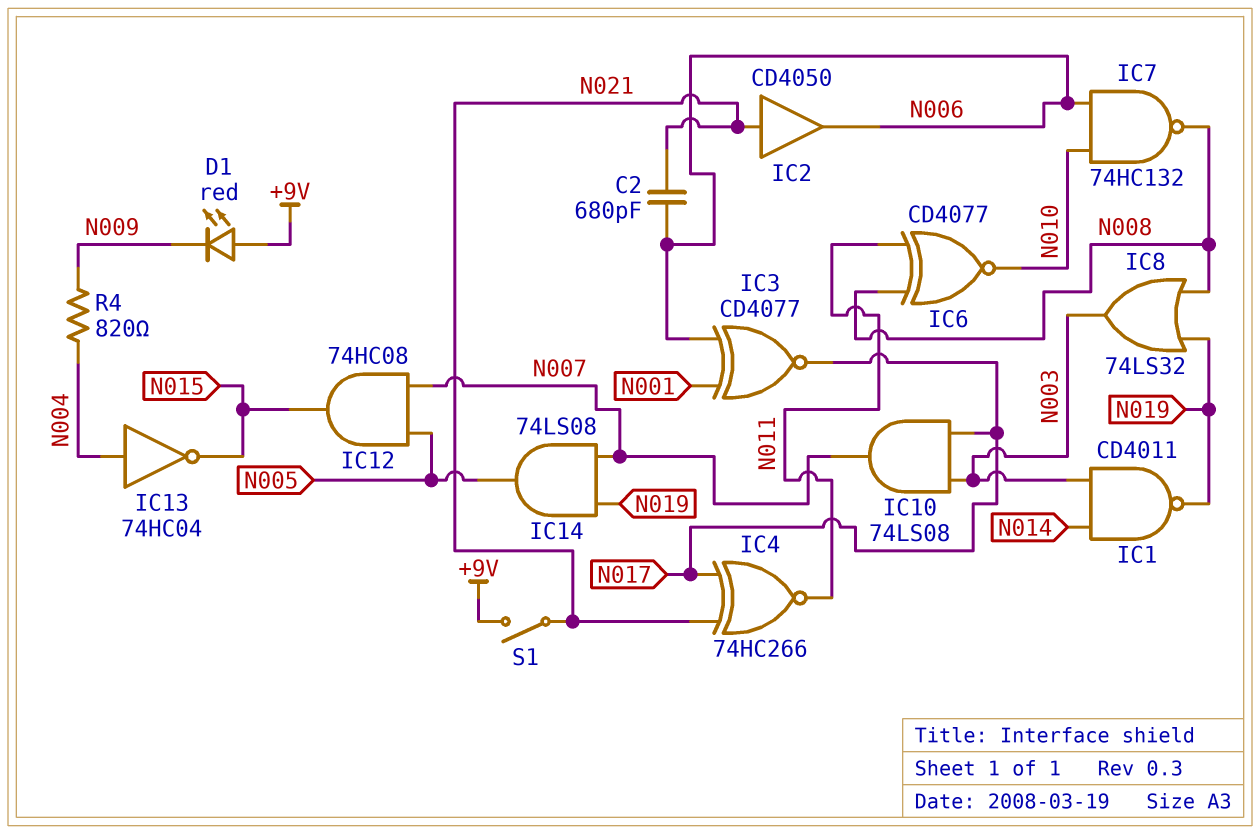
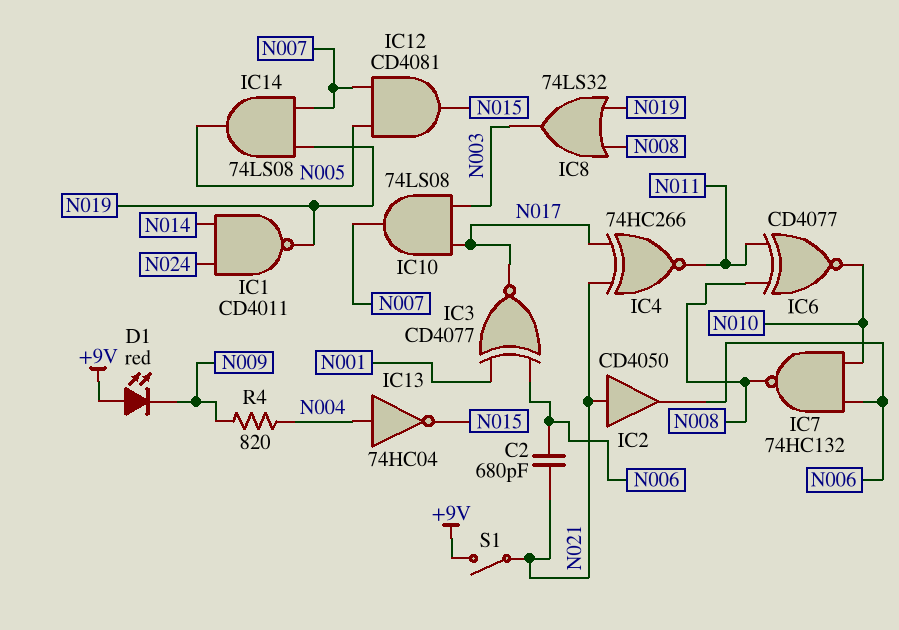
IC1: NAND CD4011 (in N003, in N014, out N019) -> NAND CD4011 (in N014, in N024, out N019)
IC12: AND 74HC08 (in N005, in N007, out N015) -> AND CD4081 (in N005, in N007, out N015)

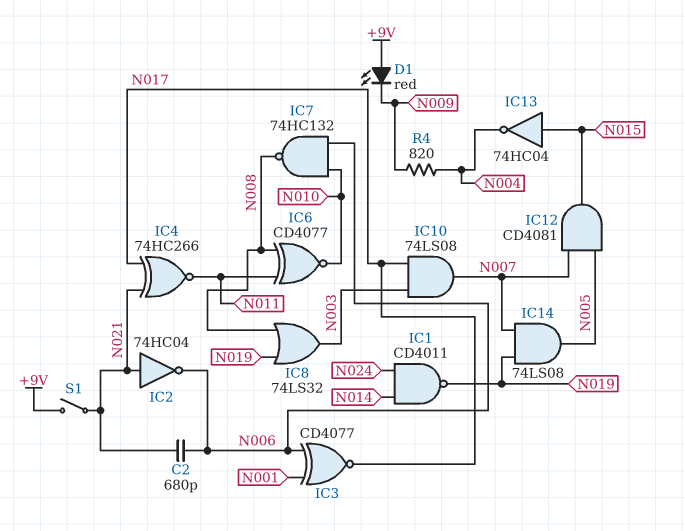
IC2: buffer CD4050 (in N021, out N006) -> NOT 74HC04 (in N021, out N006)
IC13: NOT 74HC04 (in N004, out N015) -> NOT 74HC04 (in N015, out N004)

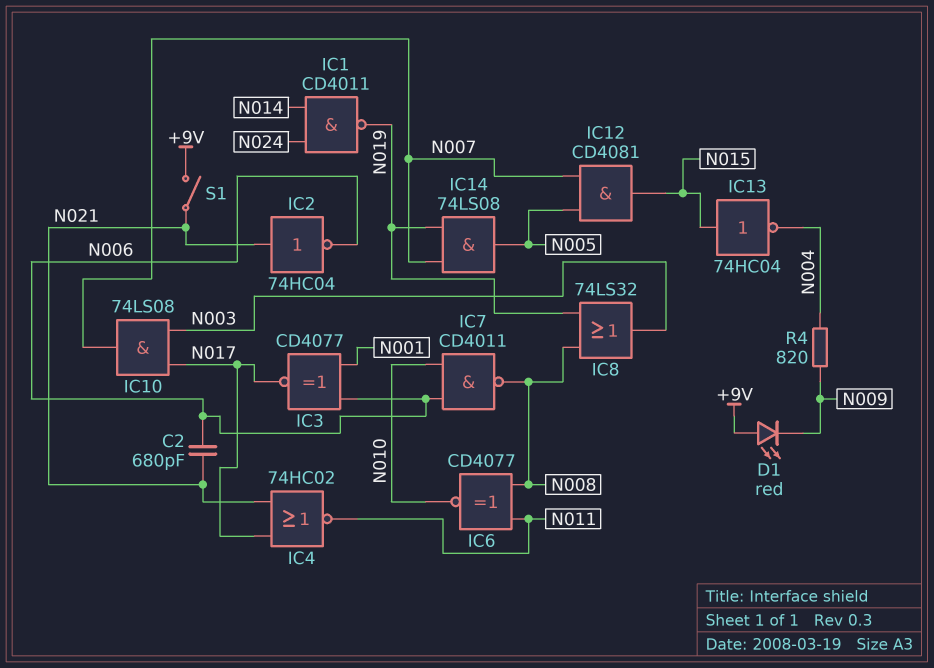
IC4: XNOR 74HC266 (in N017, in N021, out N011) -> NOR 74HC02 (in N017, in N021, out N011)
IC7: NAND 74HC132 (in N006, in N010, out N008) -> NAND CD4011 (in N006, in N010, out N008)

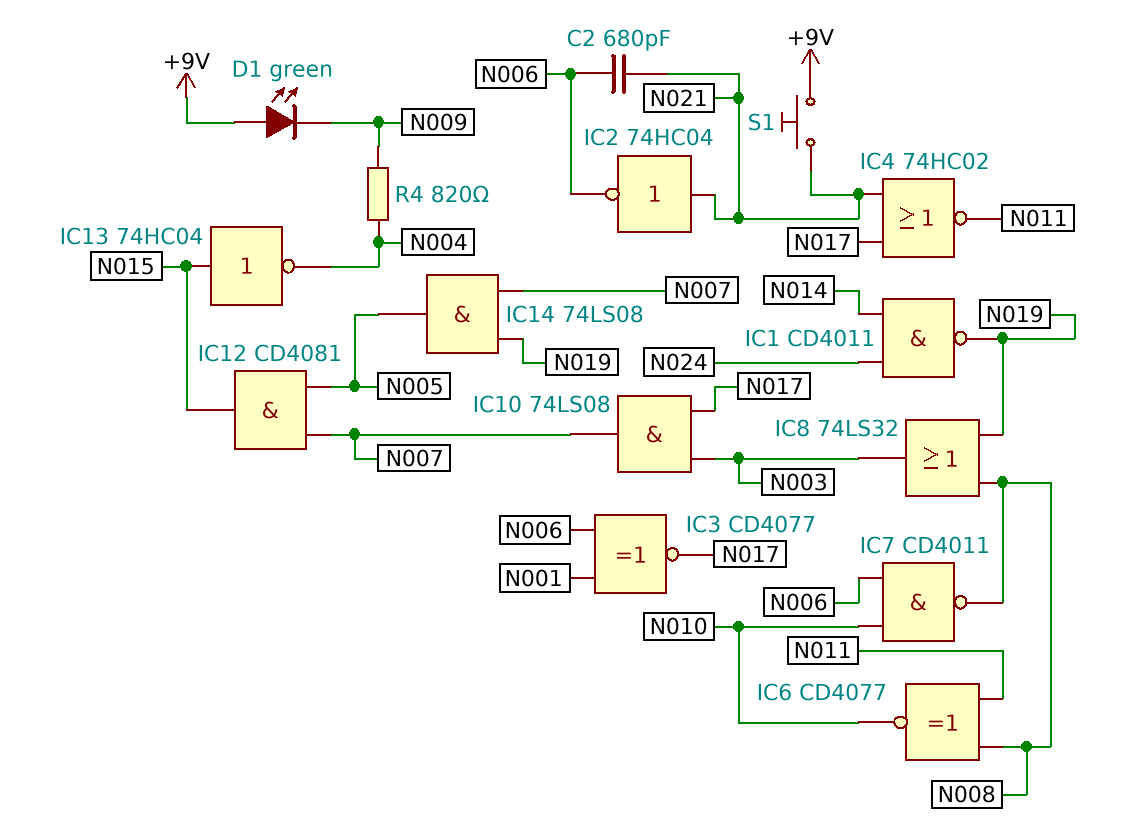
D1: LED red (A +9V, K N009) -> LED green (A +9V, K N009)
S1: switch (+9V, N021) -> button (+9V, N021)

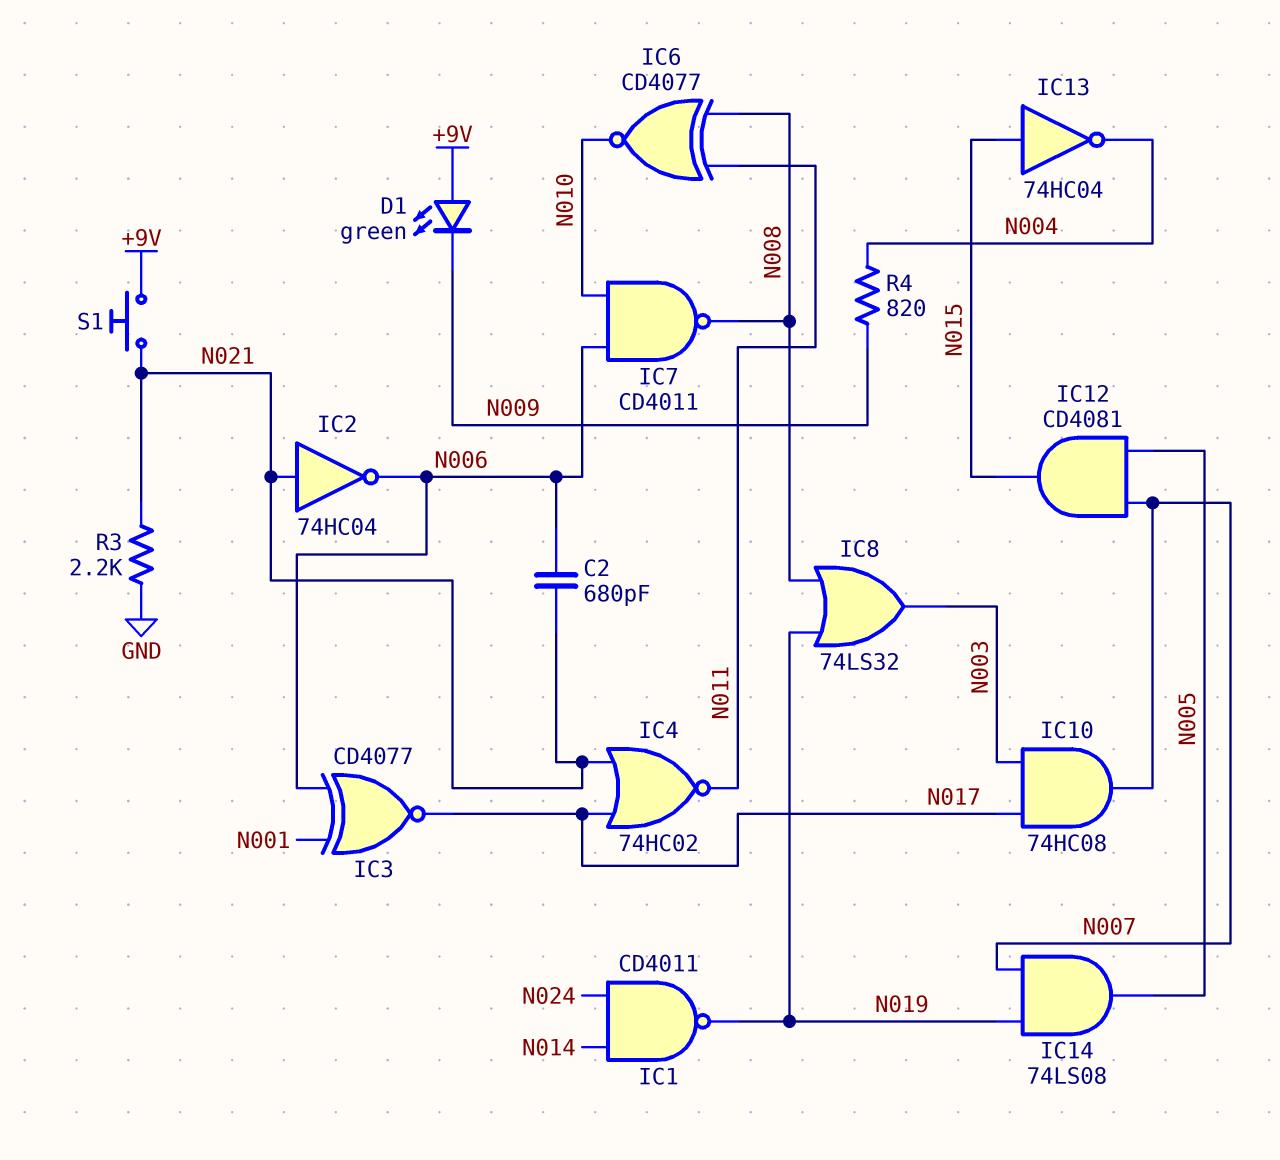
IC10: AND 74LS08 (in N003, in N017, out N007) -> AND 74HC08 (in N003, in N017, out N007)
R3: none -> 2.2k (GND, N021)

